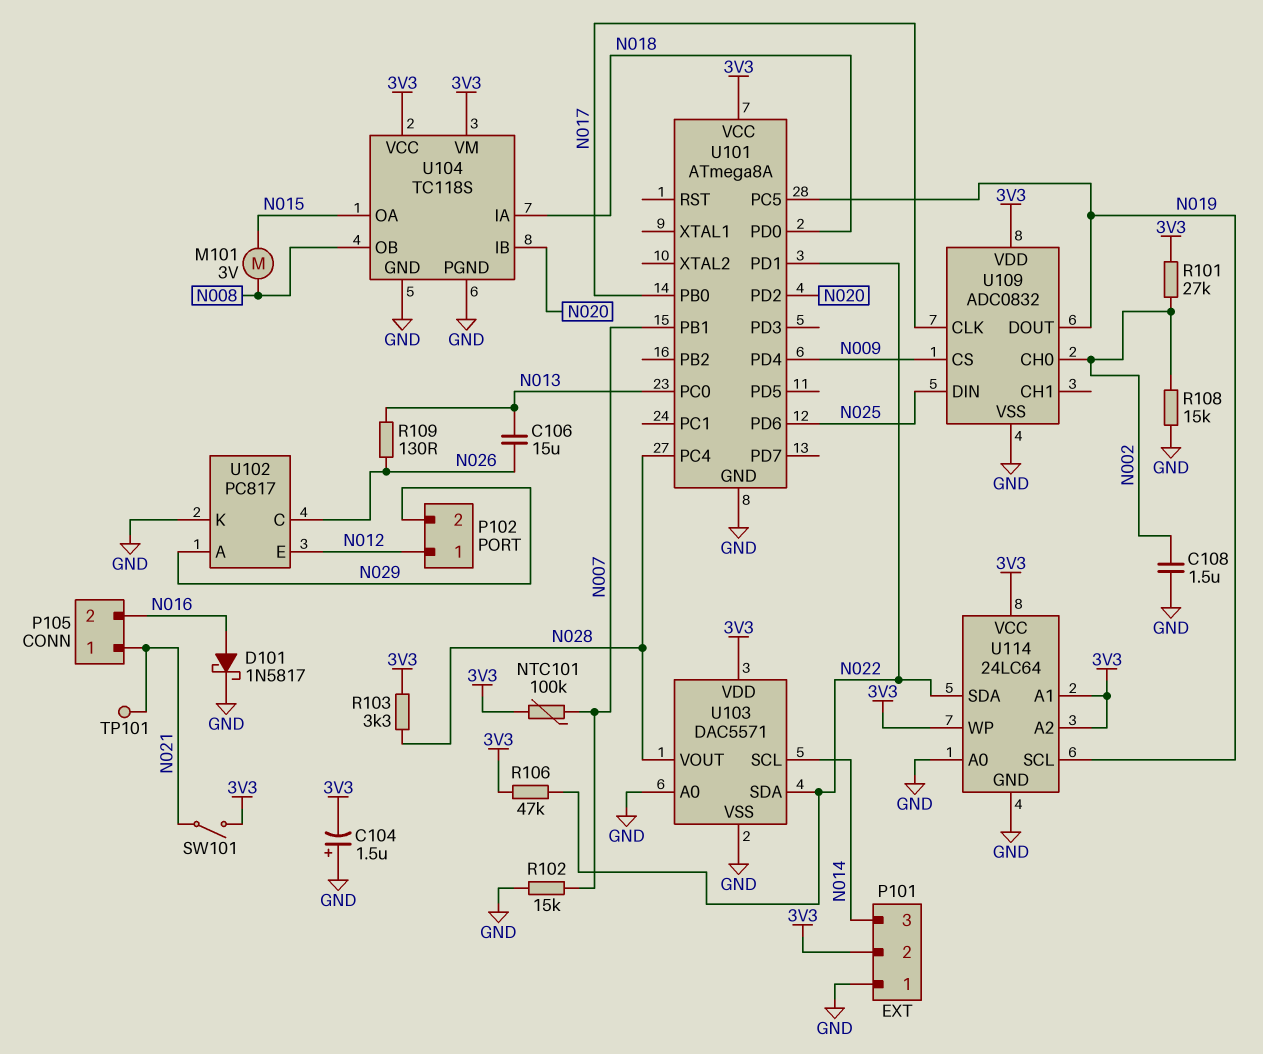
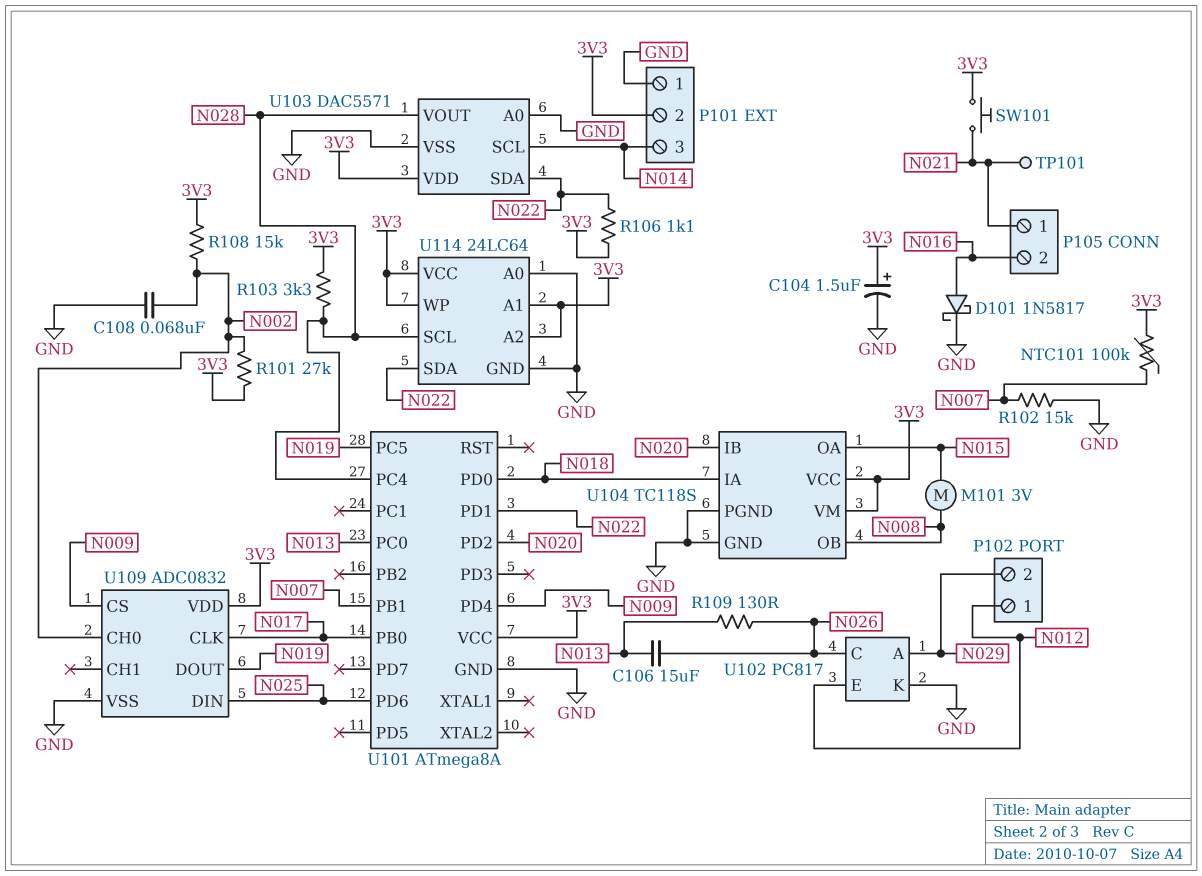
C104: 1.5uF (plus GND, minus 3V3) -> 1.5uF (plus 3V3, minus GND)
C108: 1.5uF (GND, N002) -> 68nF (GND, N002)
R106: 47k (3V3, N022) -> 1.1k (3V3, N022)
R108: 15k (GND, N002) -> 15k (3V3, N002)
SW101: switch (3V3, N021) -> button (3V3, N021)
U114 pin SCL: N019 -> N028

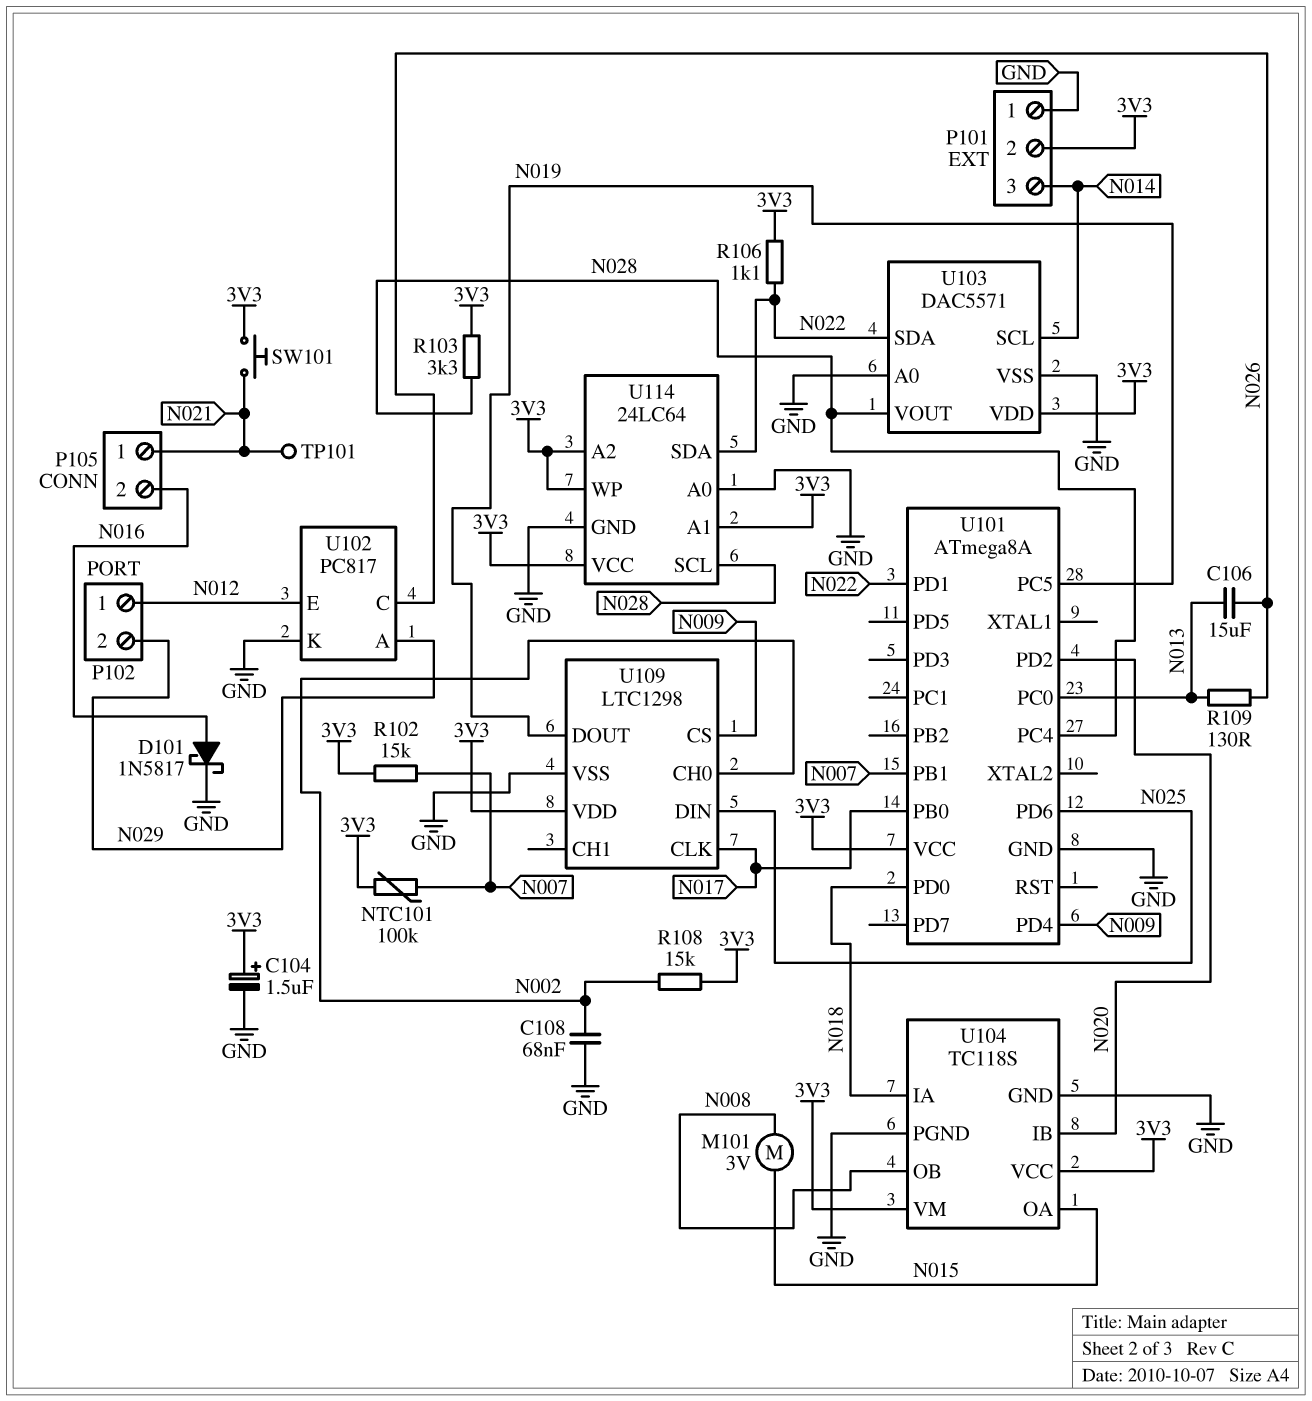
R101: 27k (3V3, N002) -> none
R102: 15k (GND, N007) -> 15k (3V3, N007)
U109: ADC0832 -> LTC1298

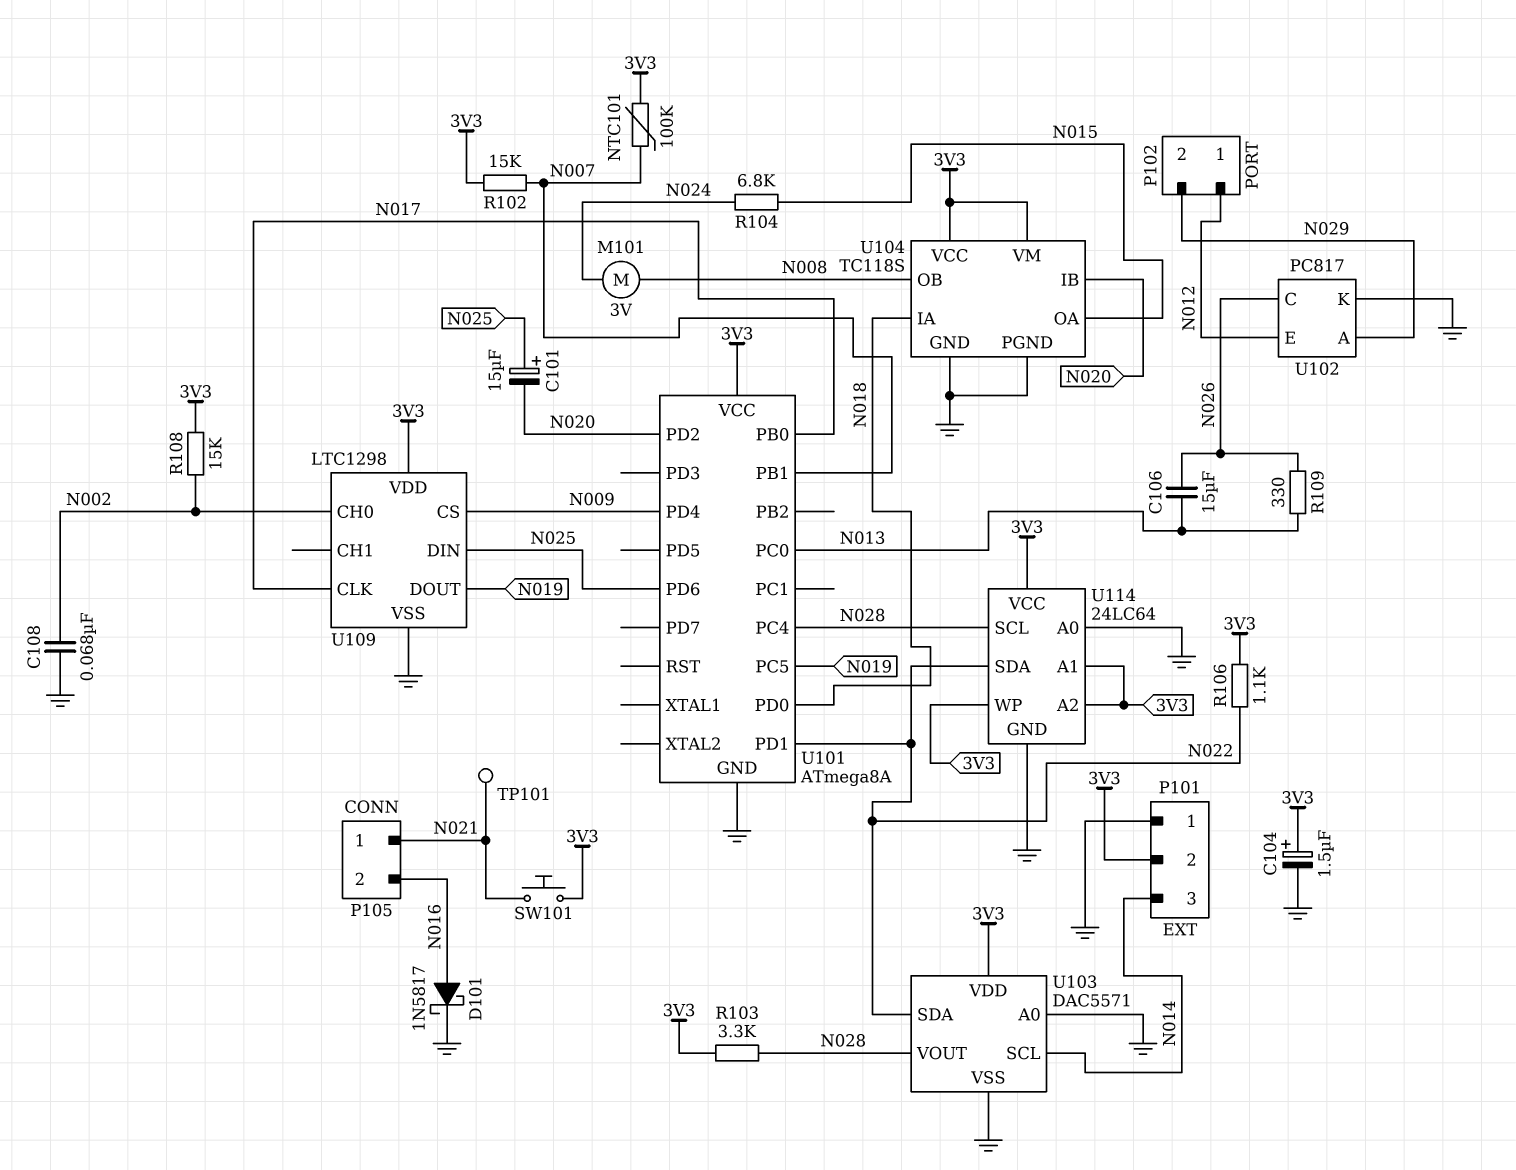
C101: none -> 15uF (plus N025, minus N020)
M101: motor 3V (N008, N015) -> motor 3V (N008, N024)
R104: none -> 6.8k (N015, N024)
R109: 130 (N013, N026) -> 330 (N013, N026)

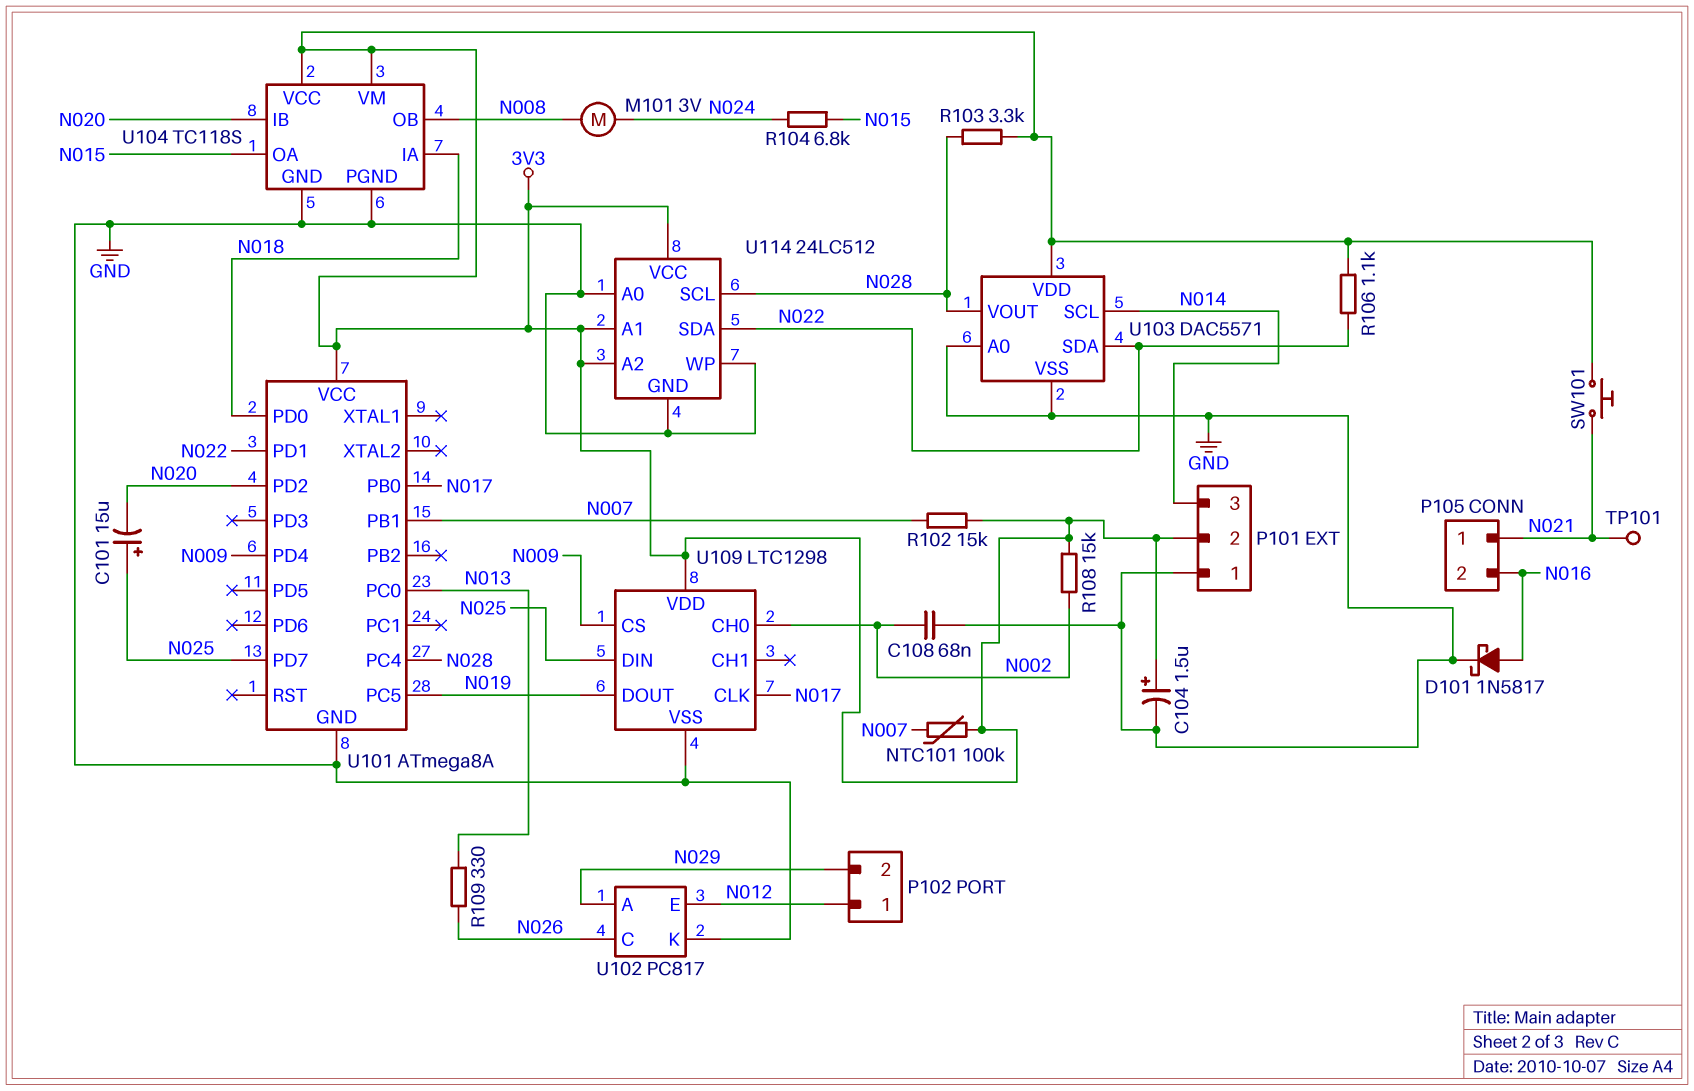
C106: 15uF (N013, N026) -> none
U101 pin PD6: N025 -> none
U101 pin PD7: none -> N025
U114: 24LC64 -> 24LC512
U114 pin WP: 3V3 -> GND

